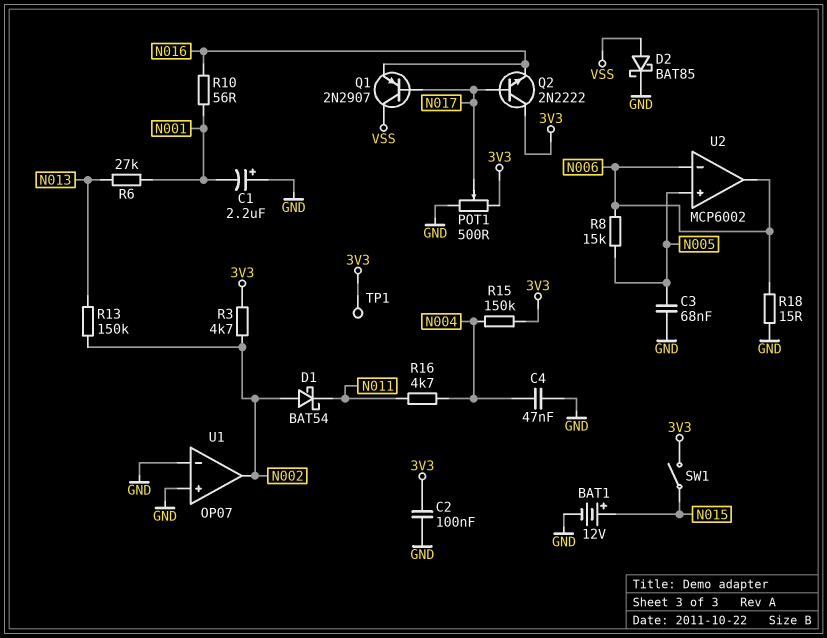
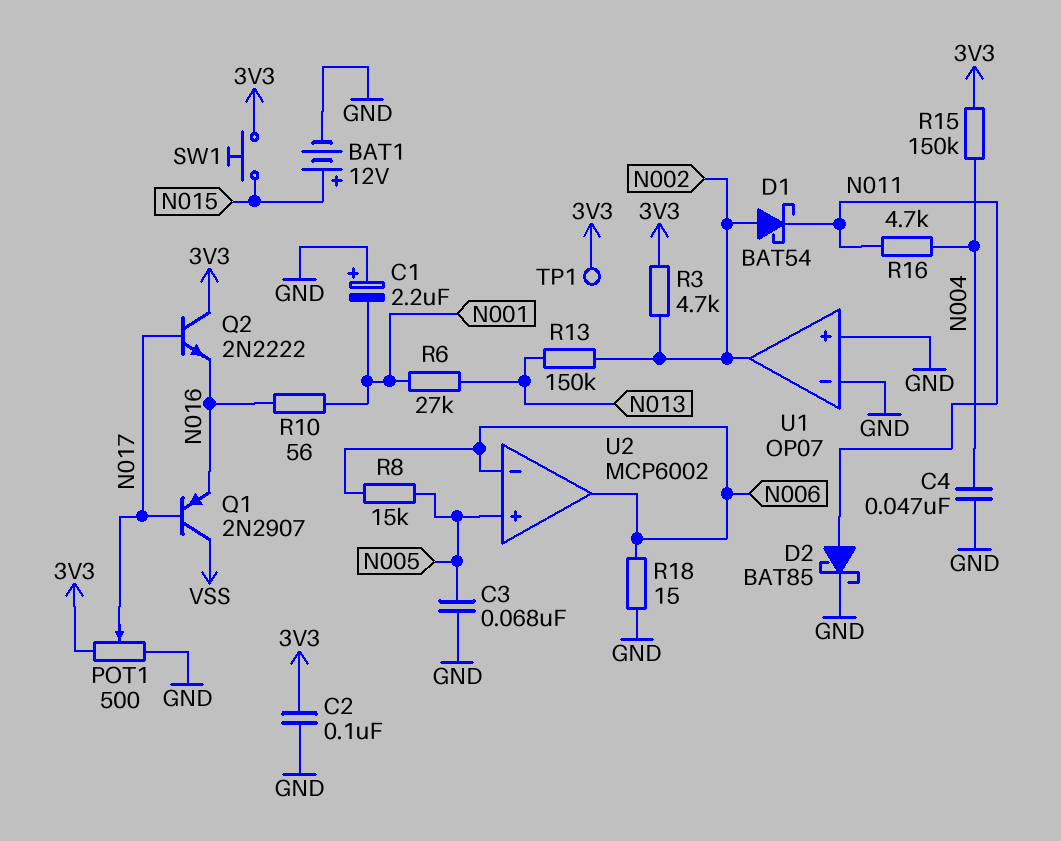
D2: schottky BAT85 (A VSS, K GND) -> schottky BAT85 (A N011, K GND)
SW1: switch (3V3, N015) -> button (3V3, N015)

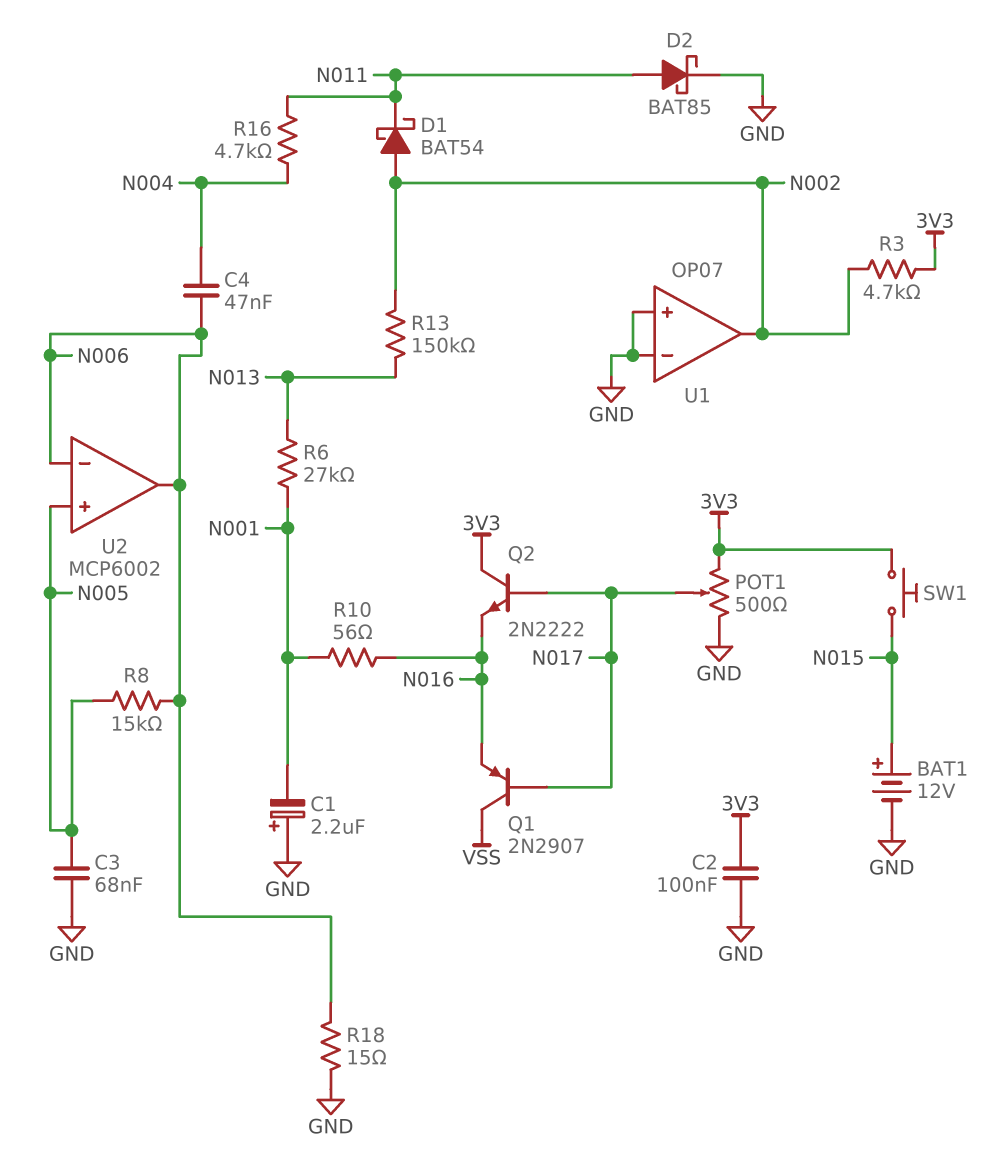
C4: 47nF (GND, N004) -> 47nF (N004, N006)
R15: 150k (3V3, N004) -> none
TP1: test point (3V3) -> none

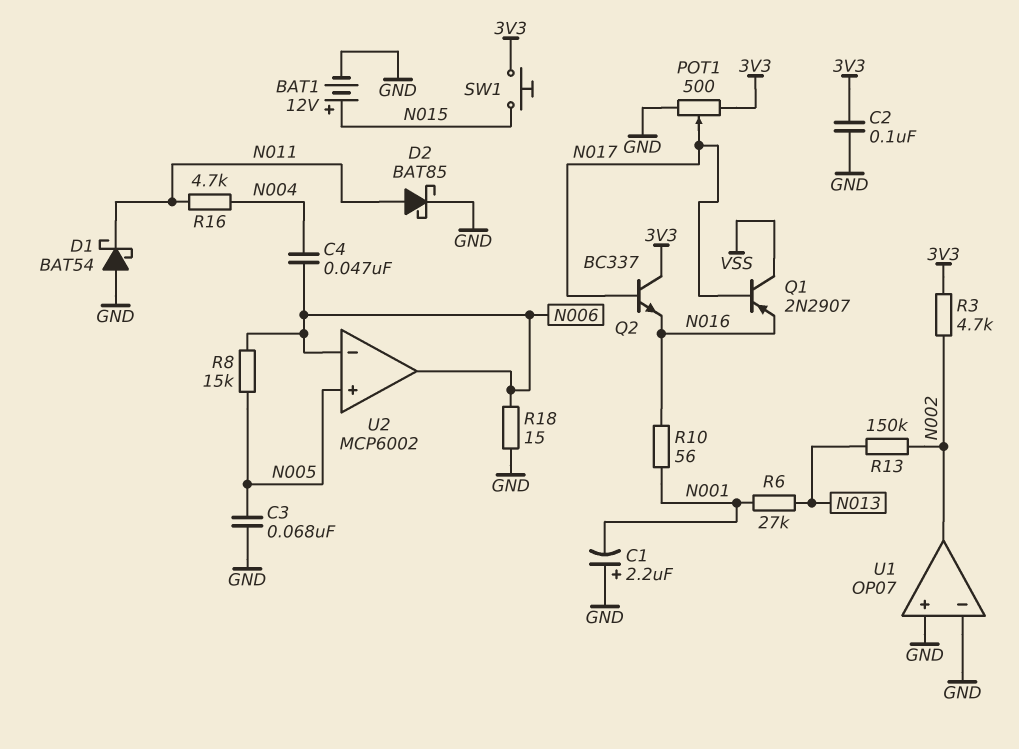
D1: schottky BAT54 (A N002, K N011) -> schottky BAT54 (A GND, K N011)
Q2: NPN 2N2222 (B N017, C 3V3, E N016) -> NPN BC337 (B N017, C 3V3, E N016)

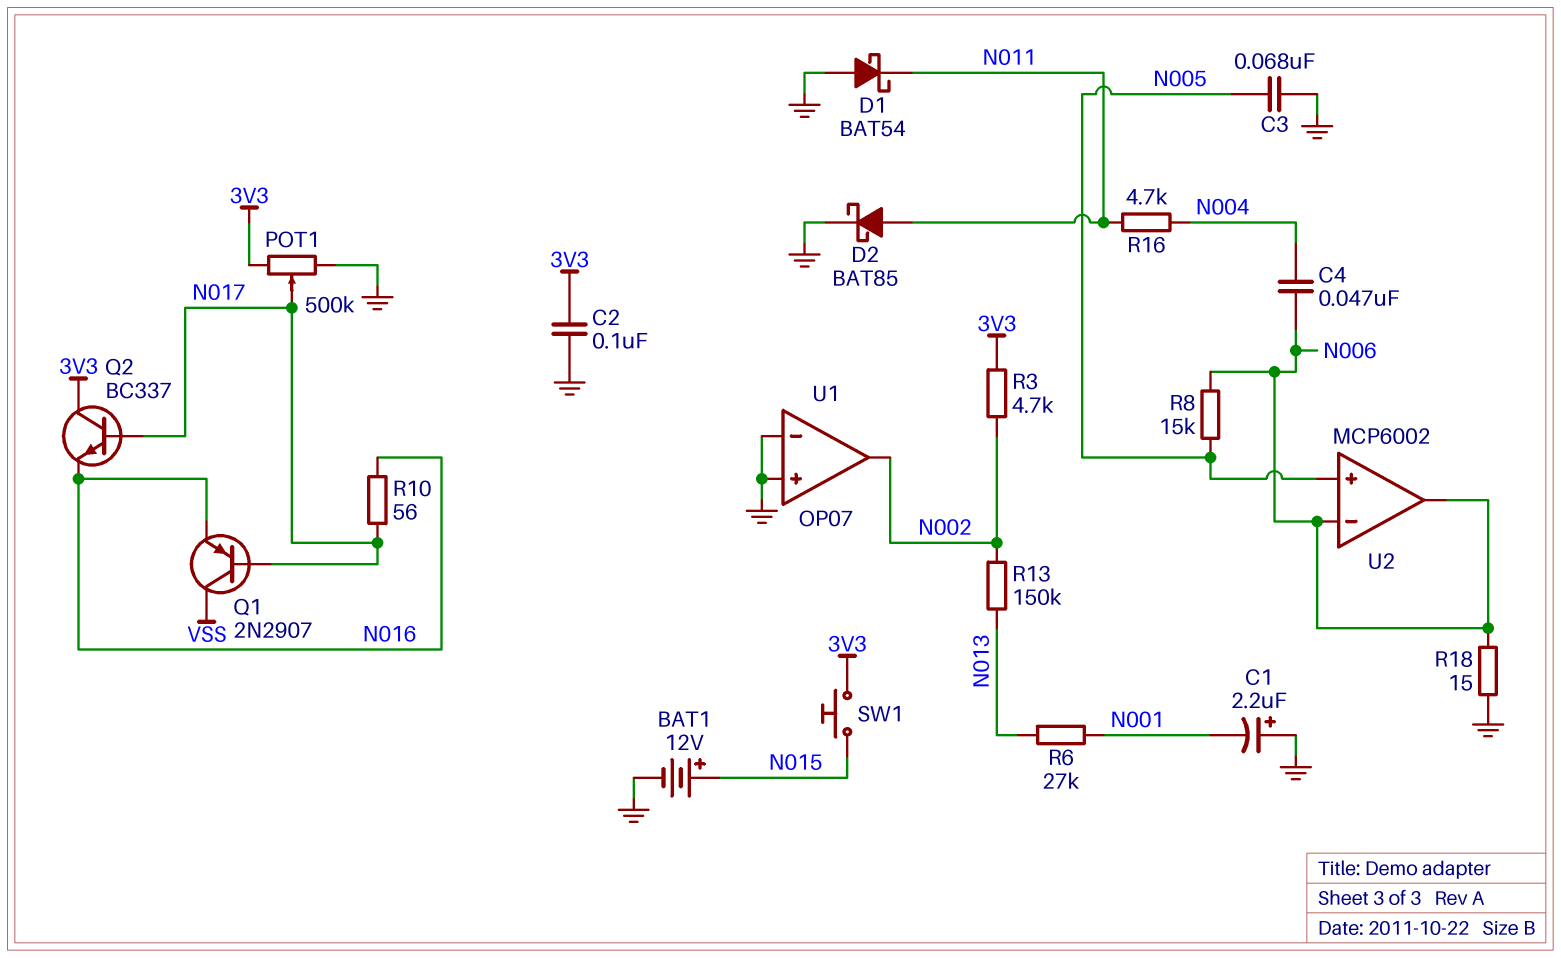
POT1: 500 (3V3, GND, wiper N017) -> 500k (3V3, GND, wiper N017)
R10: 56 (N001, N016) -> 56 (N016, N017)

